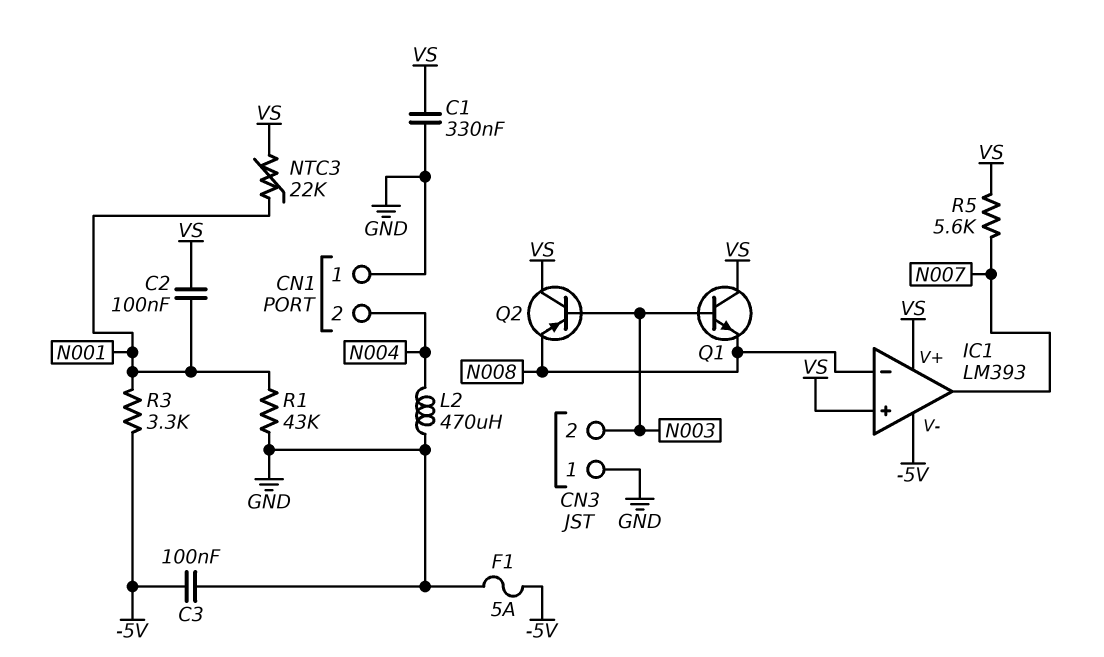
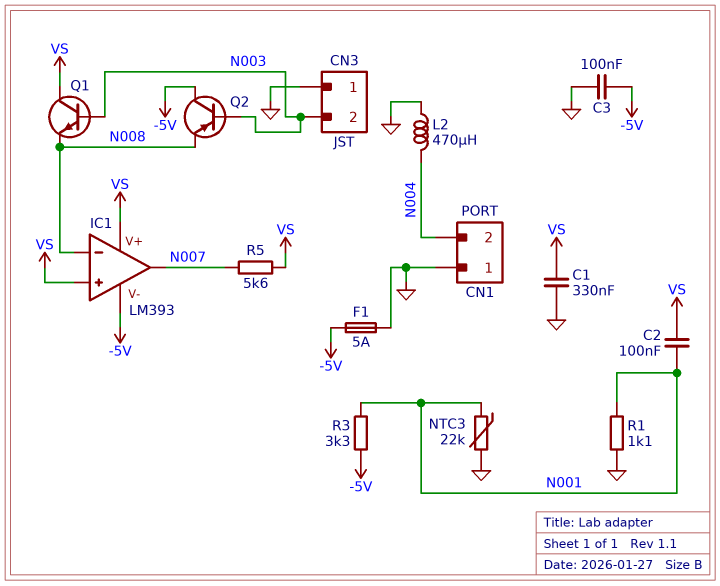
NTC3: 22k (N001, VS) -> 22k (GND, N001)
Q2: PNP (B N003, C VS, E N008) -> PNP (B N003, C -5V, E N008)
R1: 43k (GND, N001) -> 1.1k (GND, N001)

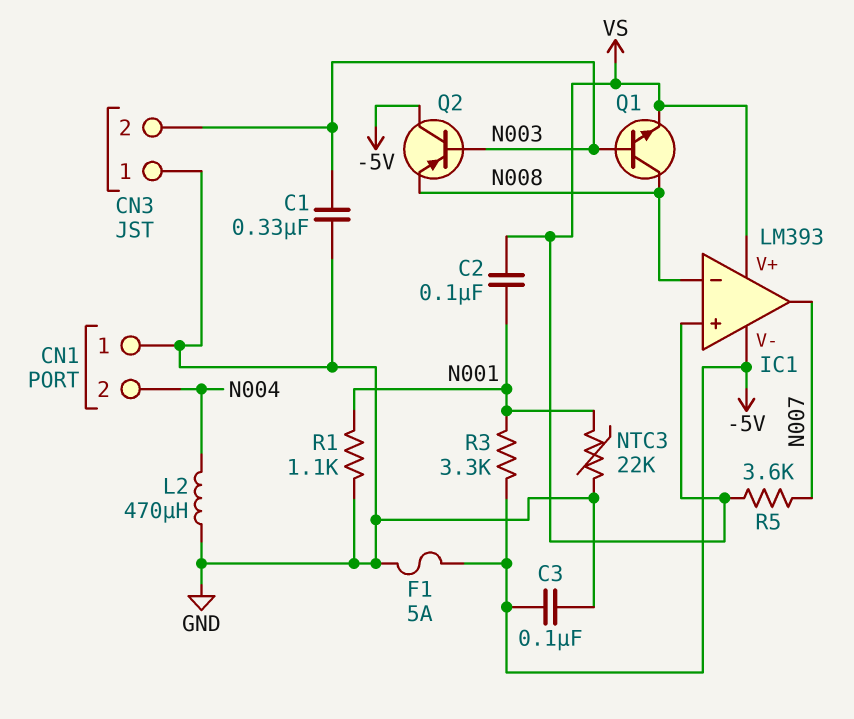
C1: 330nF (GND, VS) -> 330nF (GND, N003)
Q1: NPN (B N003, C VS, E N008) -> NPN (B N003, C N008, E VS)
R5: 5.6k (N007, VS) -> 3.6k (N007, VS)

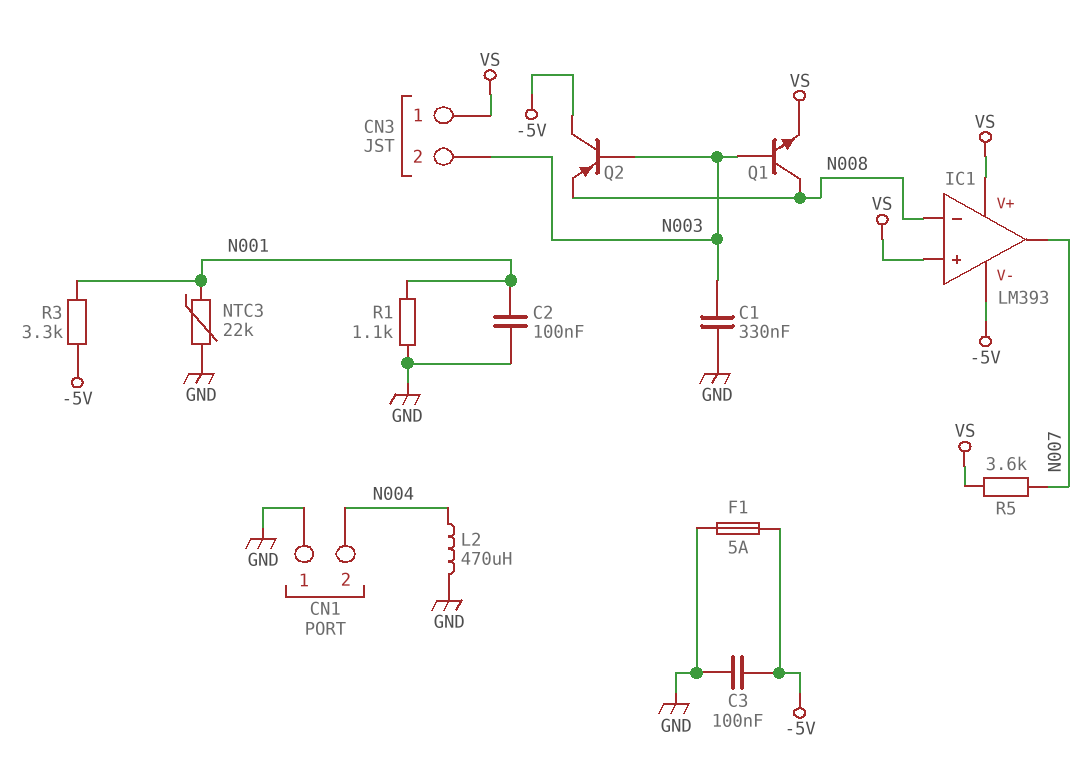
C2: 100nF (N001, VS) -> 100nF (GND, N001)
CN3 pin 1: GND -> VS

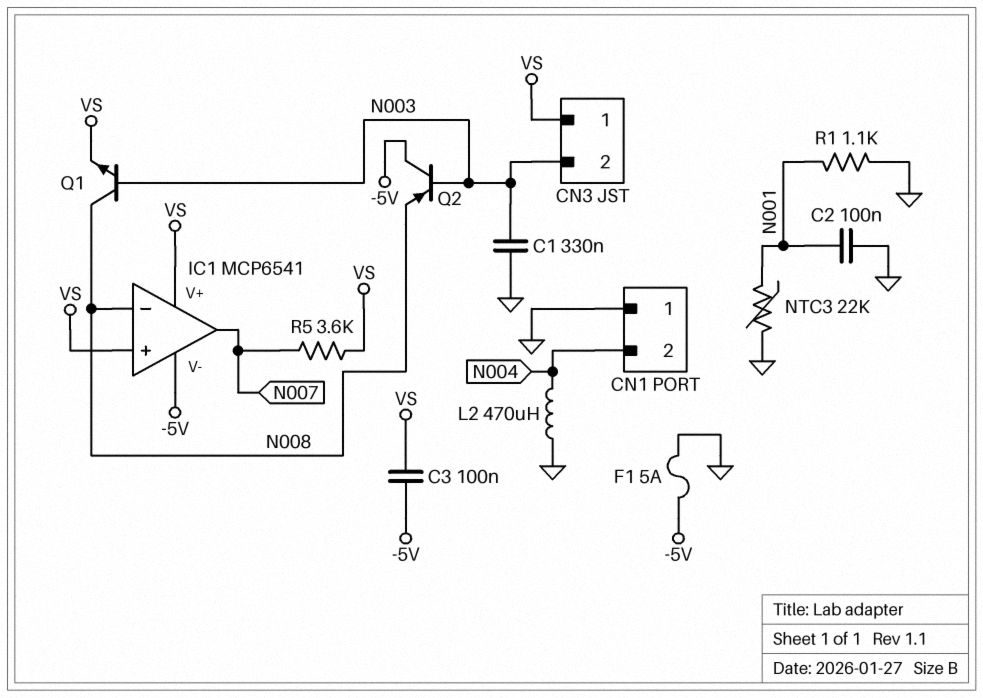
C3: 100nF (-5V, GND) -> 100nF (-5V, VS)
IC1: LM393 -> MCP6541
R3: 3.3k (-5V, N001) -> none

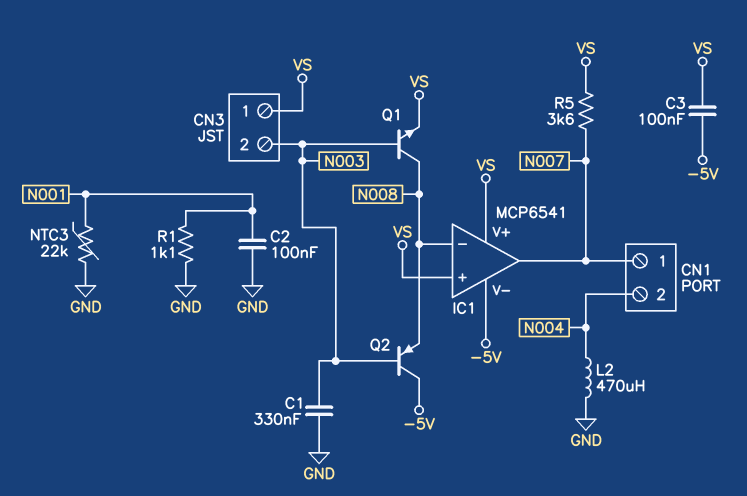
CN1 pin 1: GND -> N007
F1: 5A (-5V, GND) -> none

